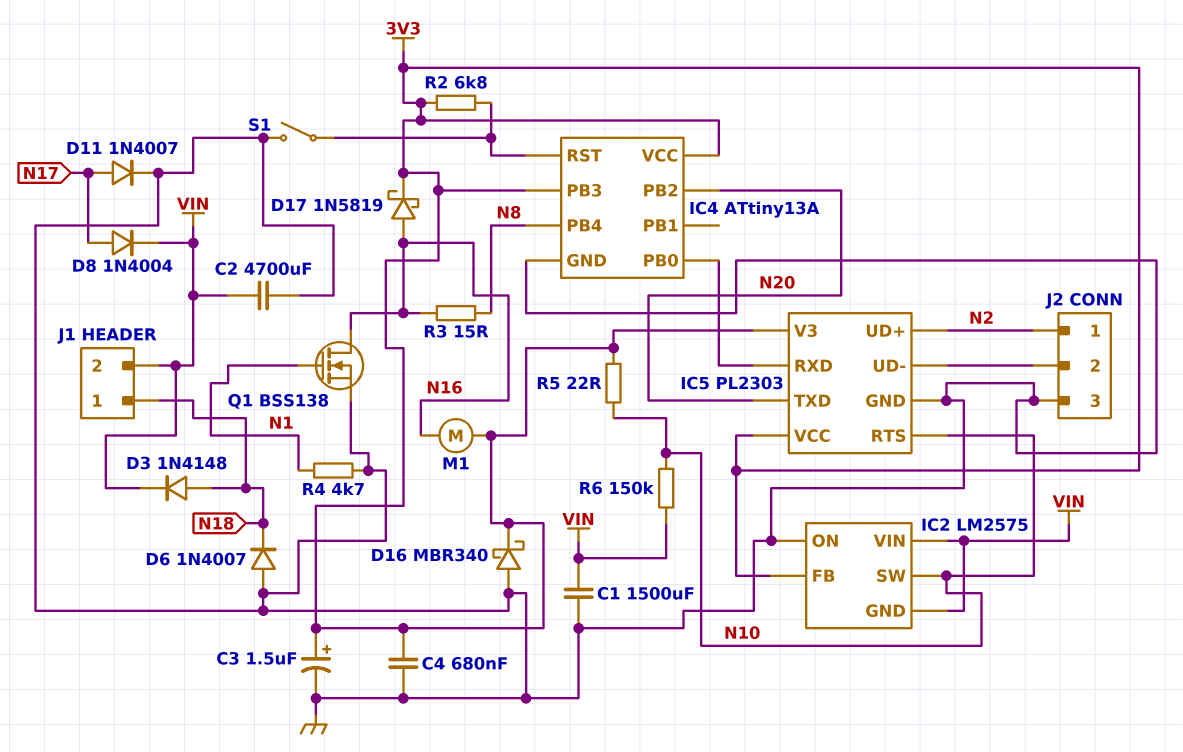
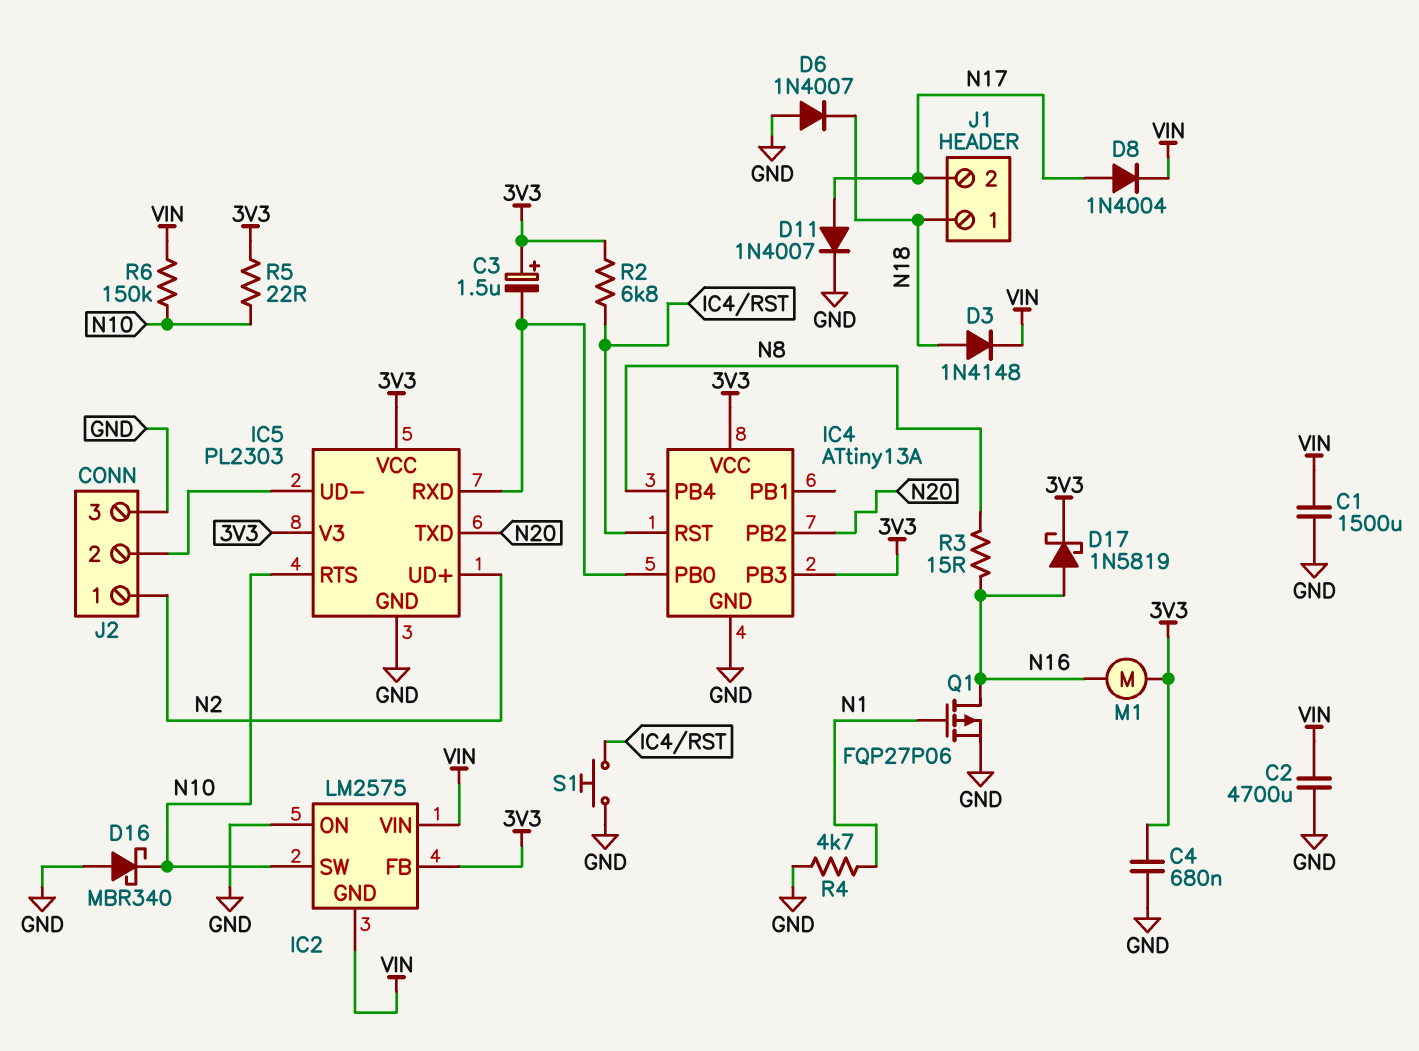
C3: 1.5uF (plus 3V3, minus GND) -> 1.5uF (plus 3V3, minus IC4/PB0)
D16: schottky MBR340 (A GND, K 3V3) -> schottky MBR340 (A GND, K N10)
J1 pin 2: VIN -> N17
Q1: NMOS BSS138 (G N1, D N16, S GND) -> PMOS FQP27P06 (G N1, D N16, S GND)
S1: switch (GND, IC4/RST) -> button (GND, IC4/RST)

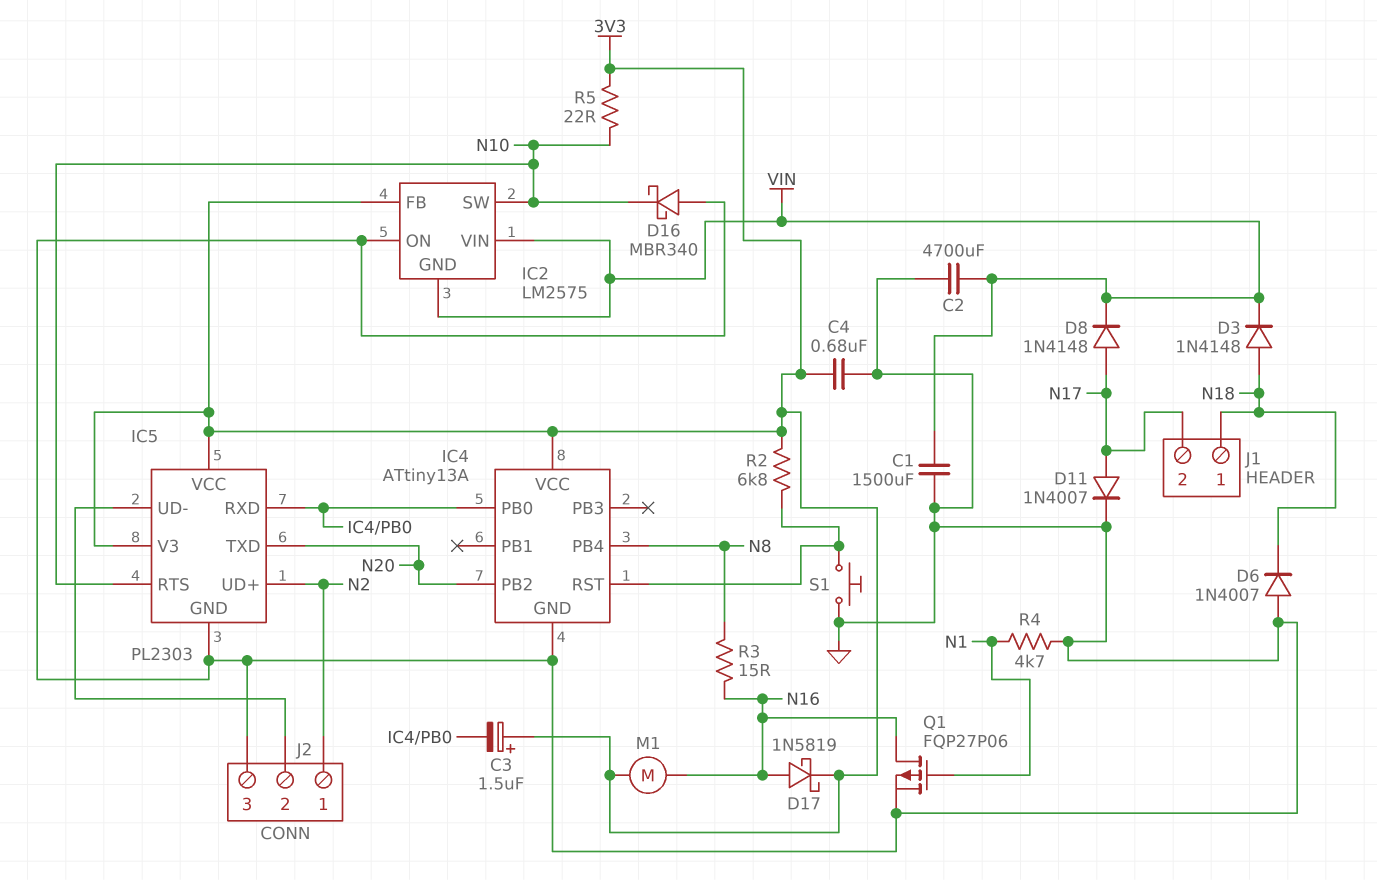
D8: diode 1N4004 (A N17, K VIN) -> diode 1N4148 (A N17, K VIN)
IC4 pin PB3: 3V3 -> none
R6: 150k (N10, VIN) -> none

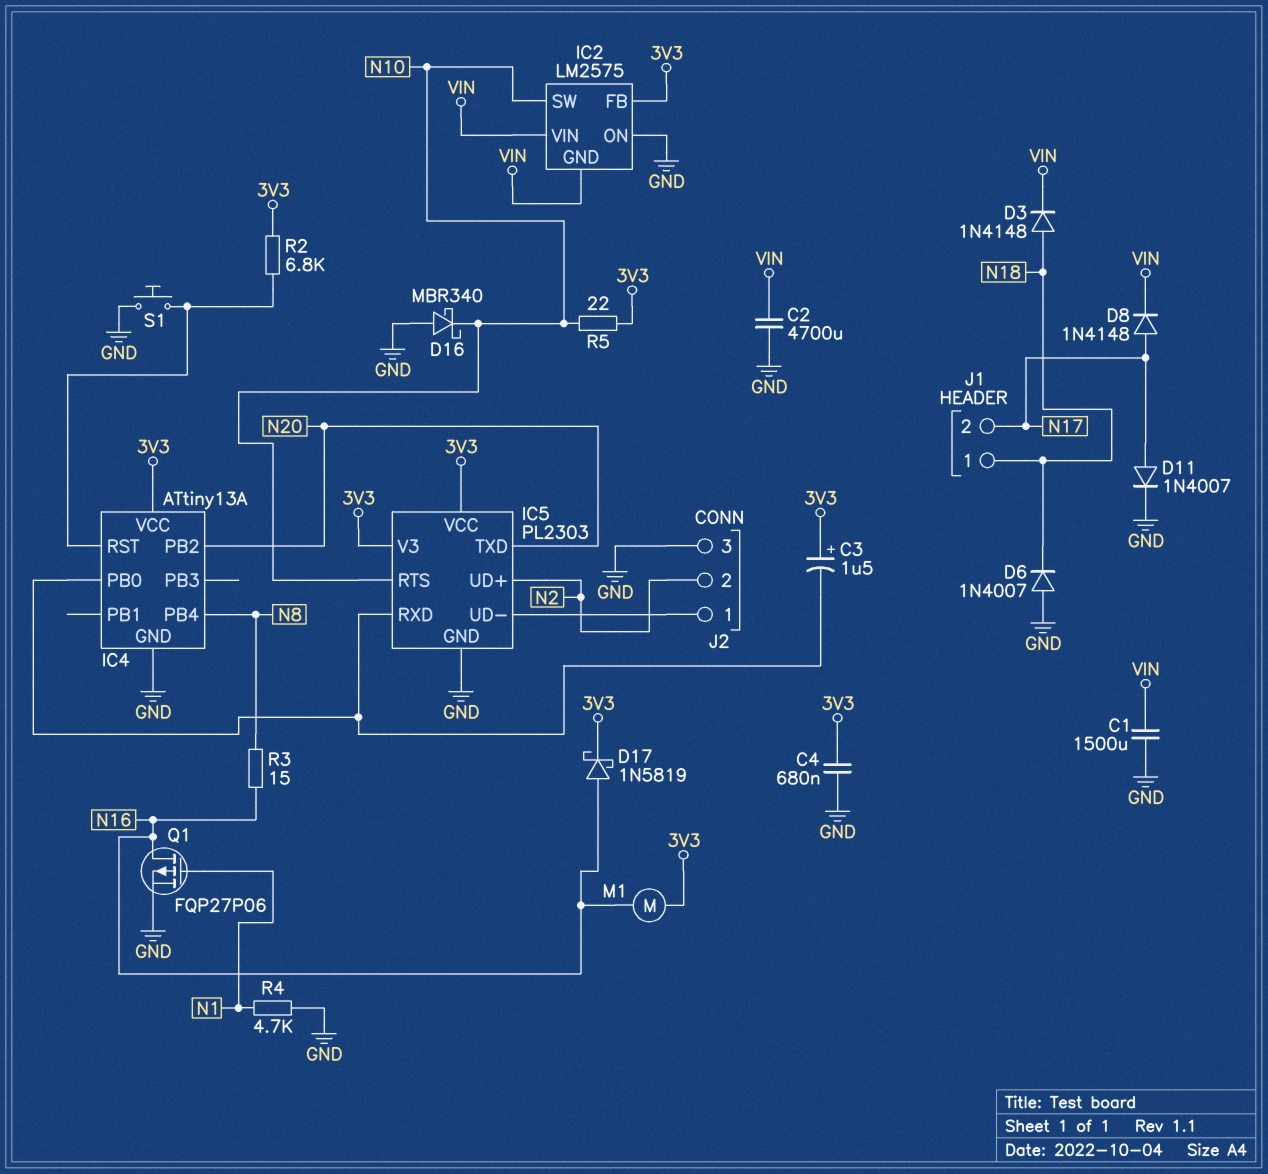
J2 pin 1: N2 -> IC5/UD-
J2 pin 2: IC5/UD- -> N2

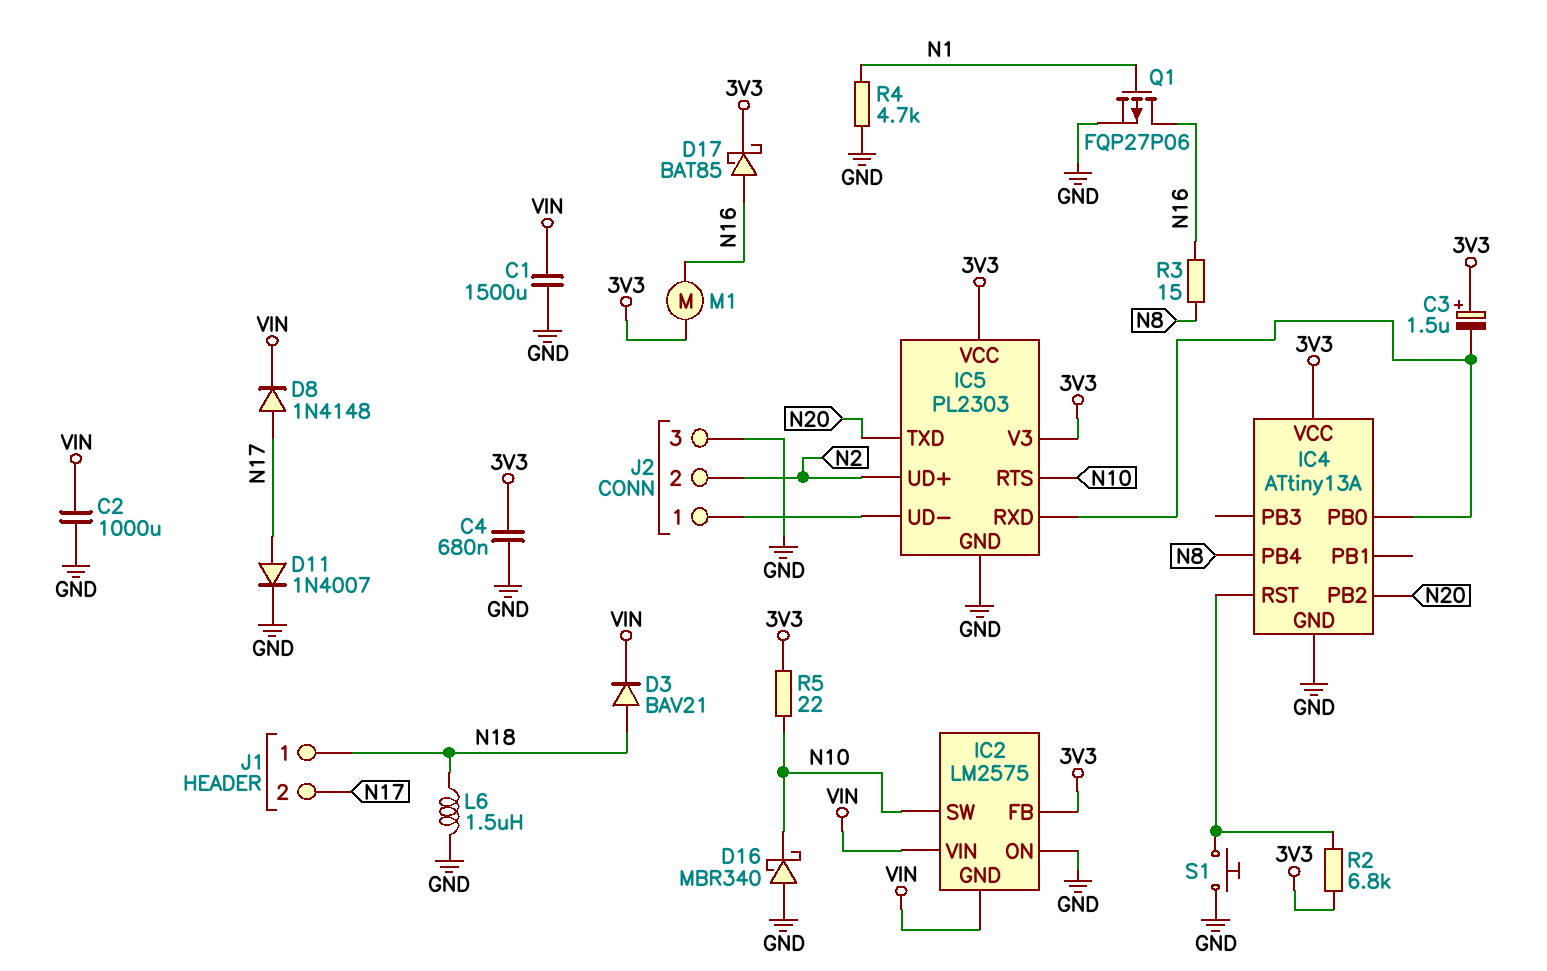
C2: 4700uF (GND, VIN) -> 1000uF (GND, VIN)
D3: diode 1N4148 (A N18, K VIN) -> diode BAV21 (A N18, K VIN)
D6: diode 1N4007 (A GND, K N18) -> none
D17: schottky 1N5819 (A N16, K 3V3) -> schottky BAT85 (A N16, K 3V3)
L6: none -> 1.5uH (GND, N18)

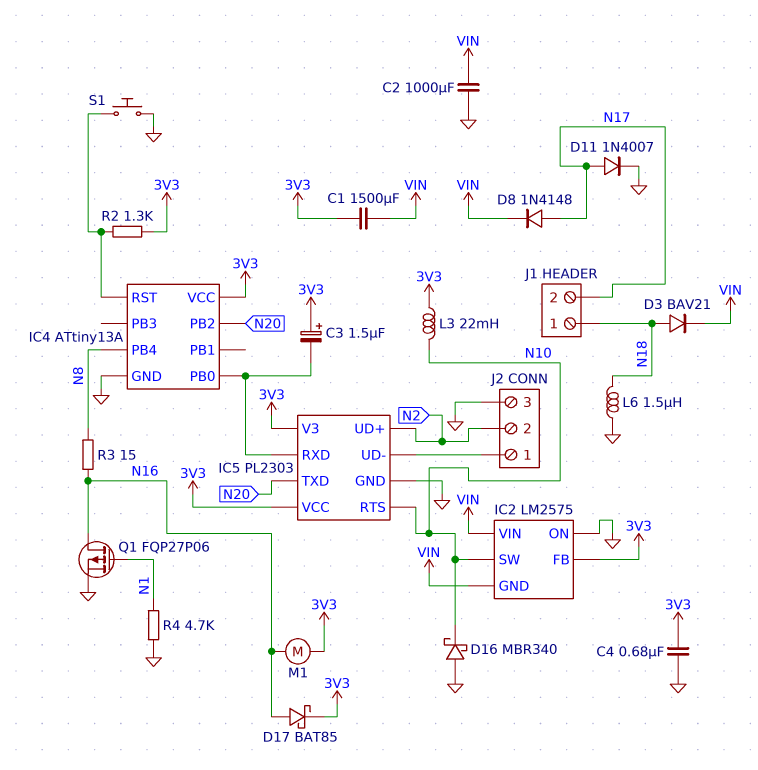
C1: 1500uF (GND, VIN) -> 1500uF (3V3, VIN)
L3: none -> 22mH (3V3, N10)
R2: 6.8k (3V3, IC4/RST) -> 1.3k (3V3, IC4/RST)
R5: 22 (3V3, N10) -> none

